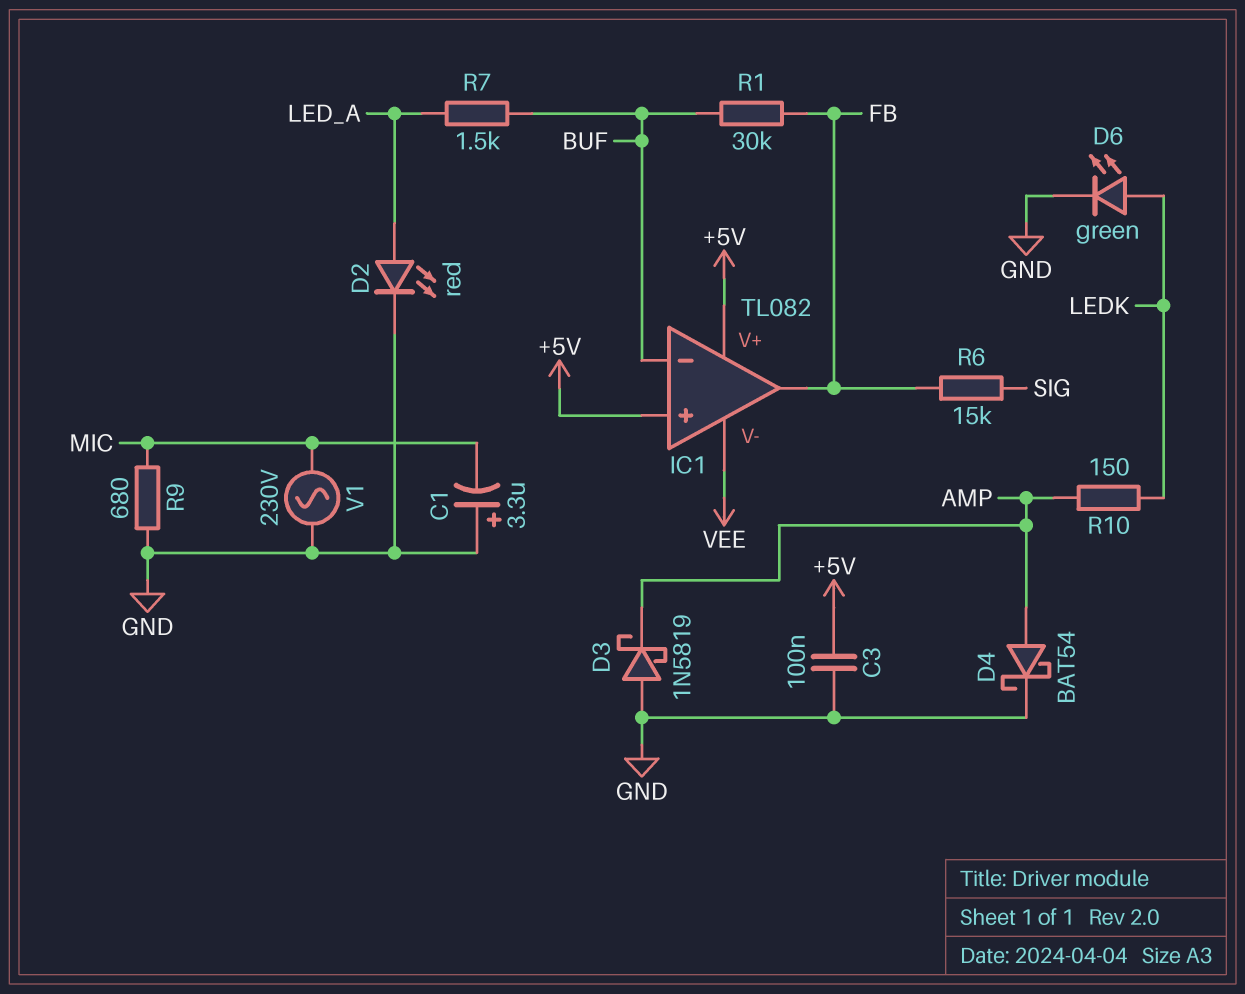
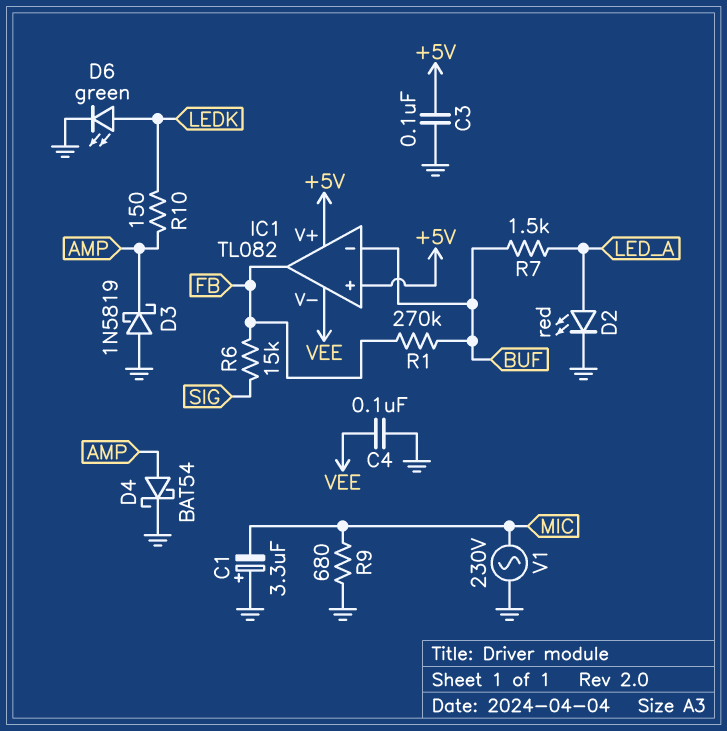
C4: none -> 100nF (GND, VEE)
R1: 30k (BUF, FB) -> 270k (BUF, FB)

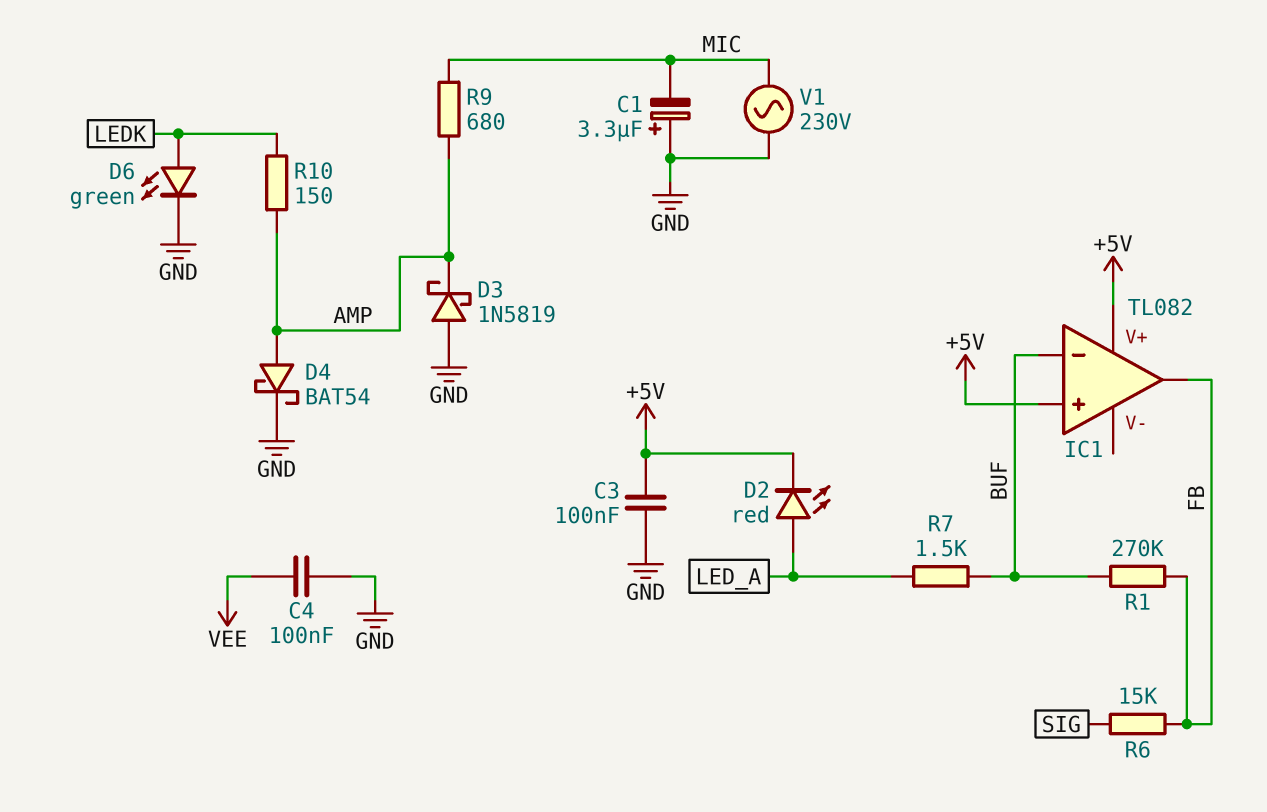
D2: LED red (A LED_A, K GND) -> LED red (A LED_A, K +5V)
IC1 pin V-: VEE -> none
R9: 680 (GND, MIC) -> 680 (AMP, MIC)

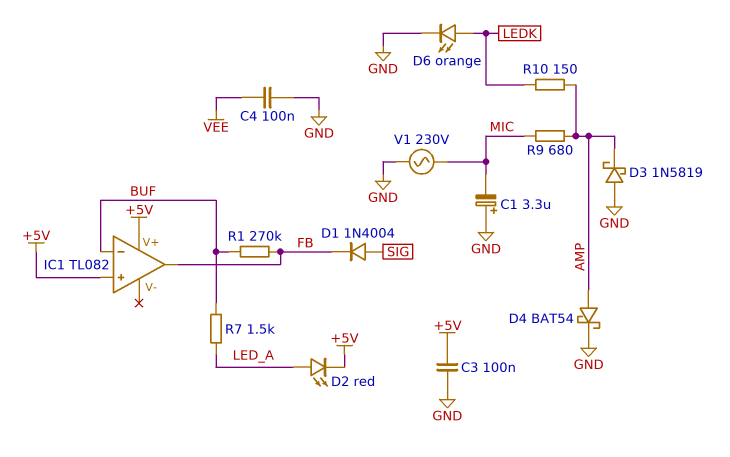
D1: none -> diode 1N4004 (A SIG, K FB)
D6: LED green (A LEDK, K GND) -> LED orange (A LEDK, K GND)
R6: 15k (FB, SIG) -> none

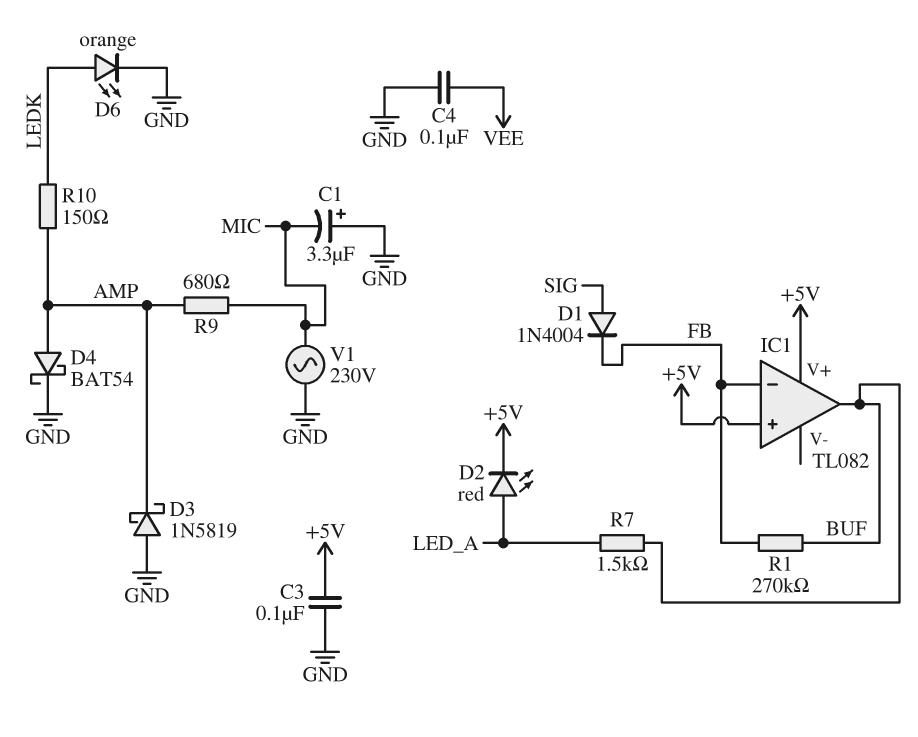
IC1 pin in-: BUF -> FB
IC1 pin out: FB -> BUF

